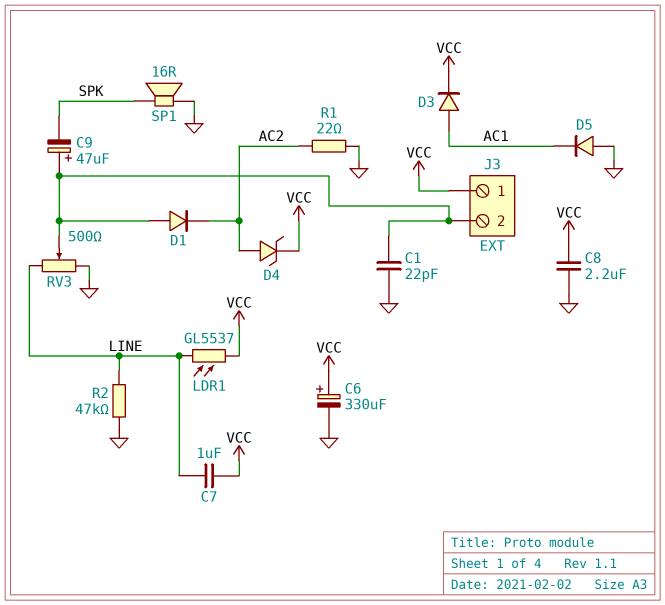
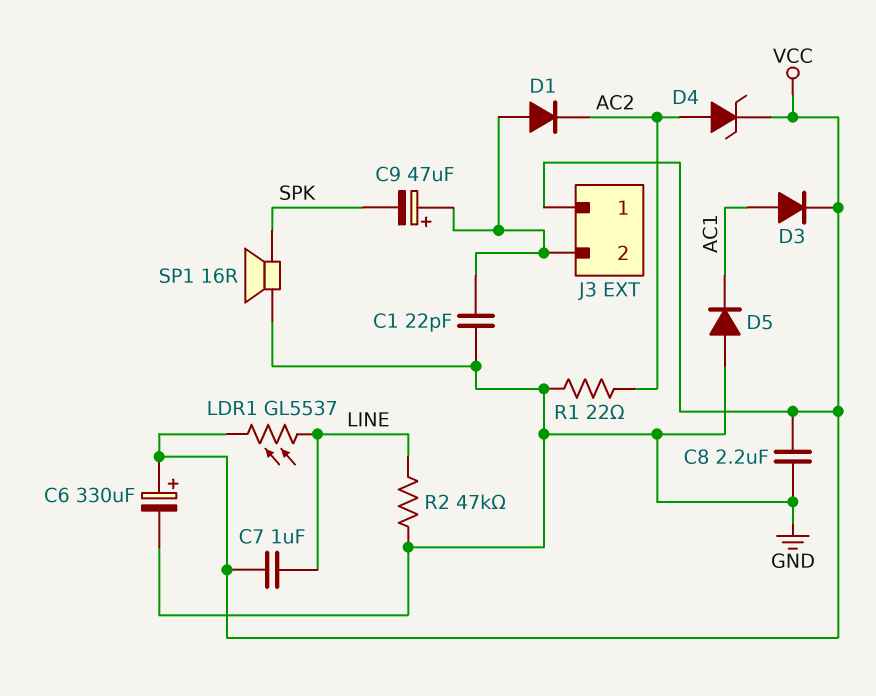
RV3: 500 (GND, LINE, wiper J3/2) -> none

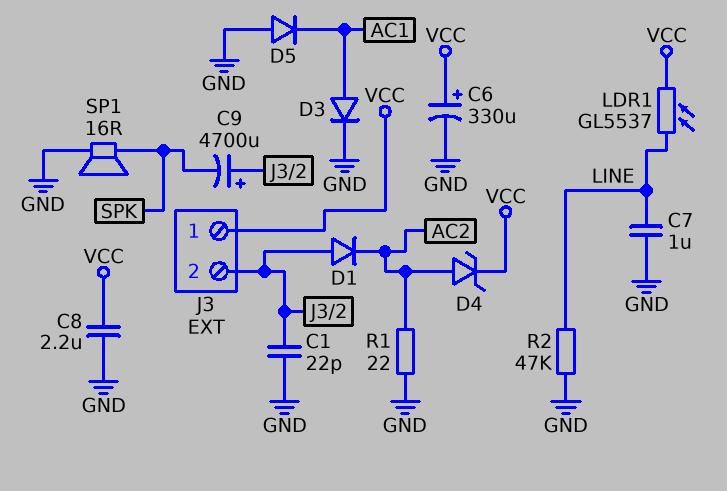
C7: 1uF (LINE, VCC) -> 1uF (GND, LINE)
C9: 47uF (plus J3/2, minus SPK) -> 4700uF (plus J3/2, minus SPK)
D3: diode (A AC1, K VCC) -> diode (A AC1, K GND)

